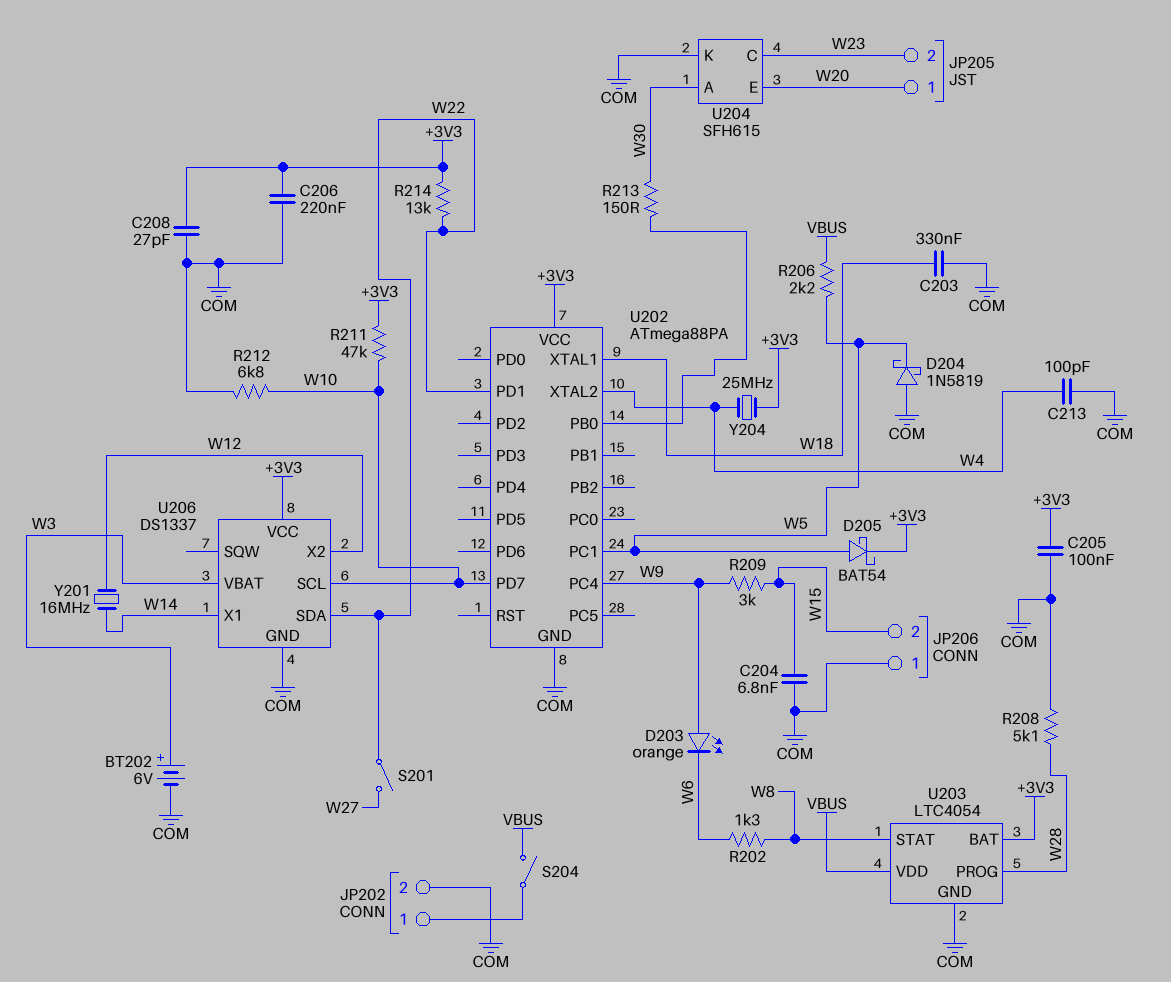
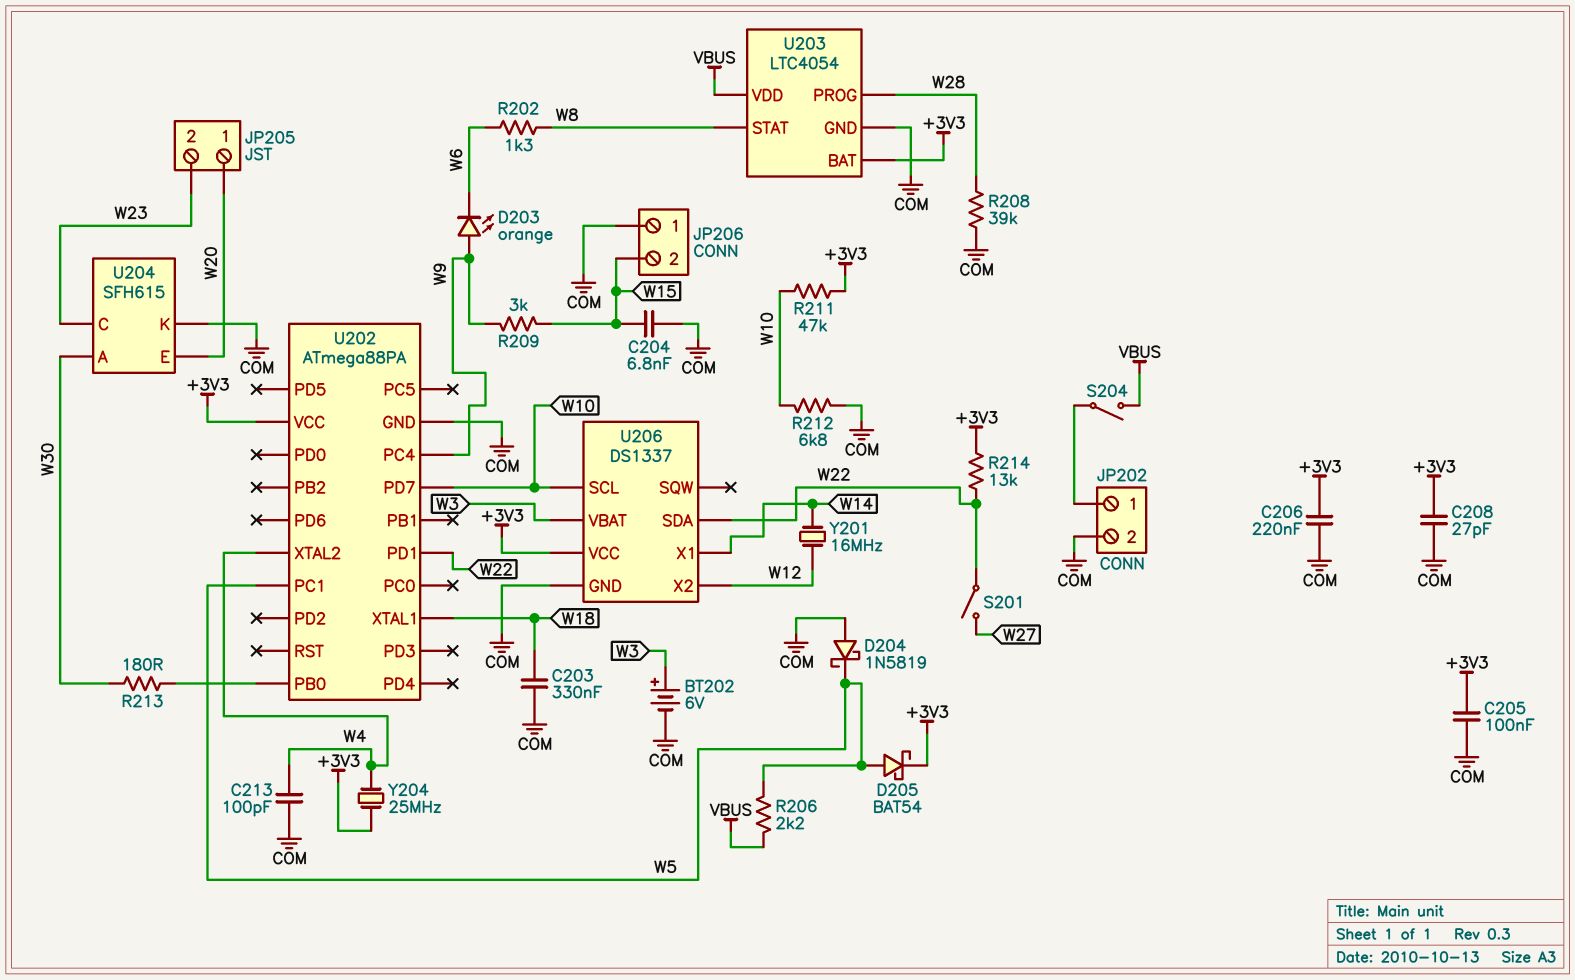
R208: 5.1k (COM, W28) -> 39k (COM, W28)
R213: 150 (U202/PB0, W30) -> 180 (U202/PB0, W30)

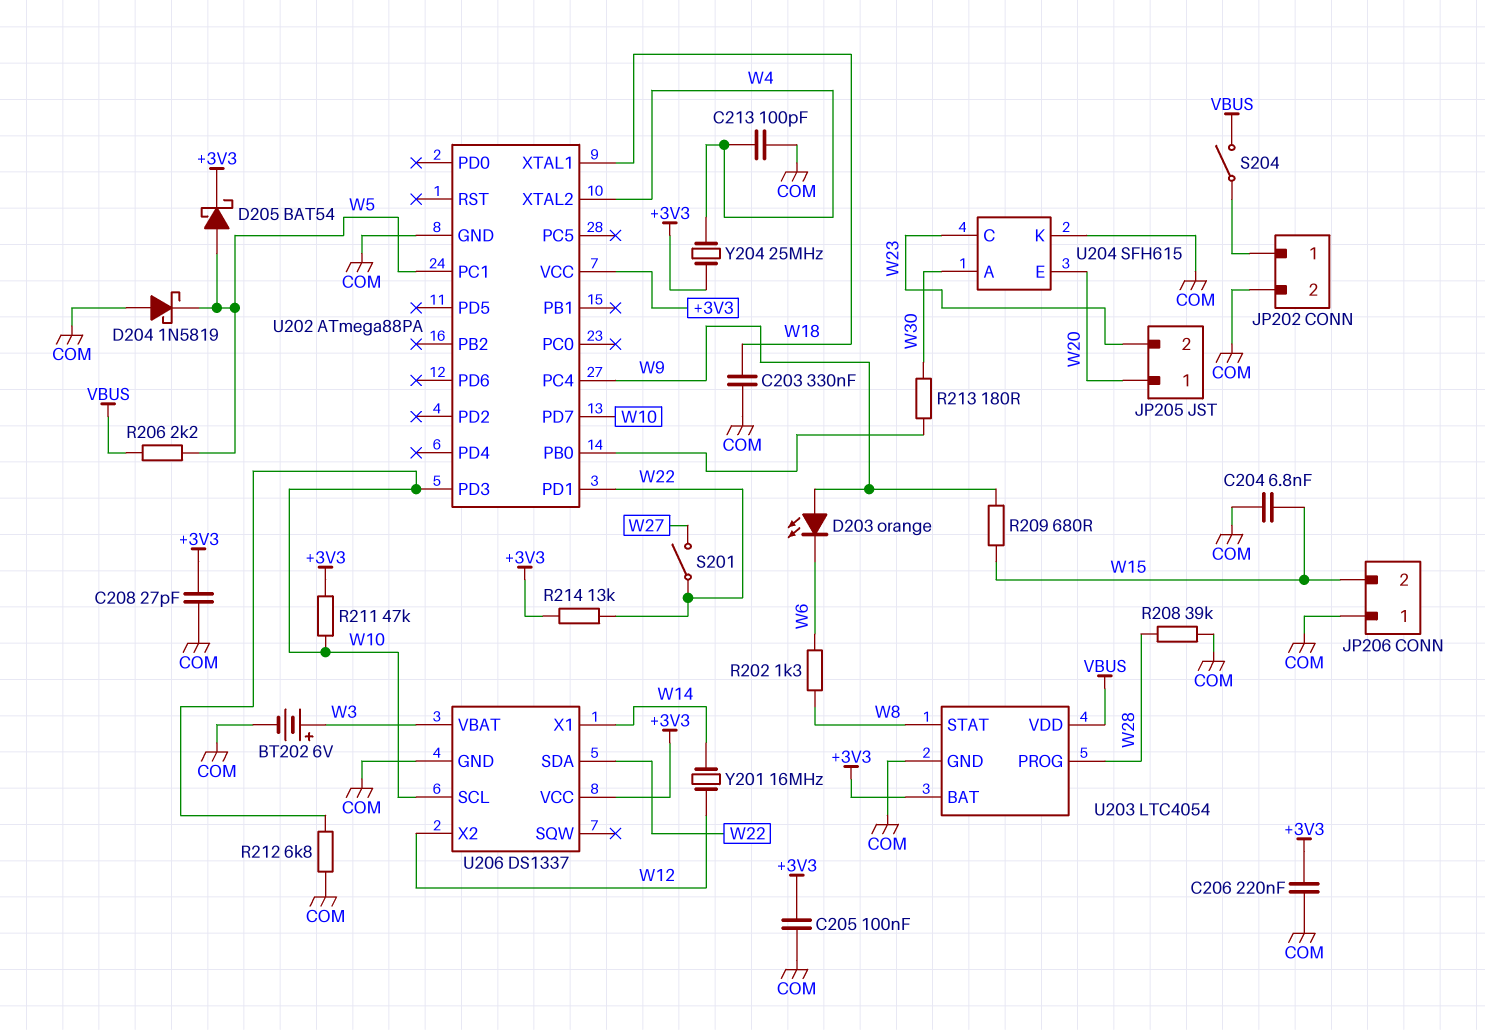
R209: 3k (W9, W15) -> 680 (W9, W15)
U202 pin PD3: none -> W10

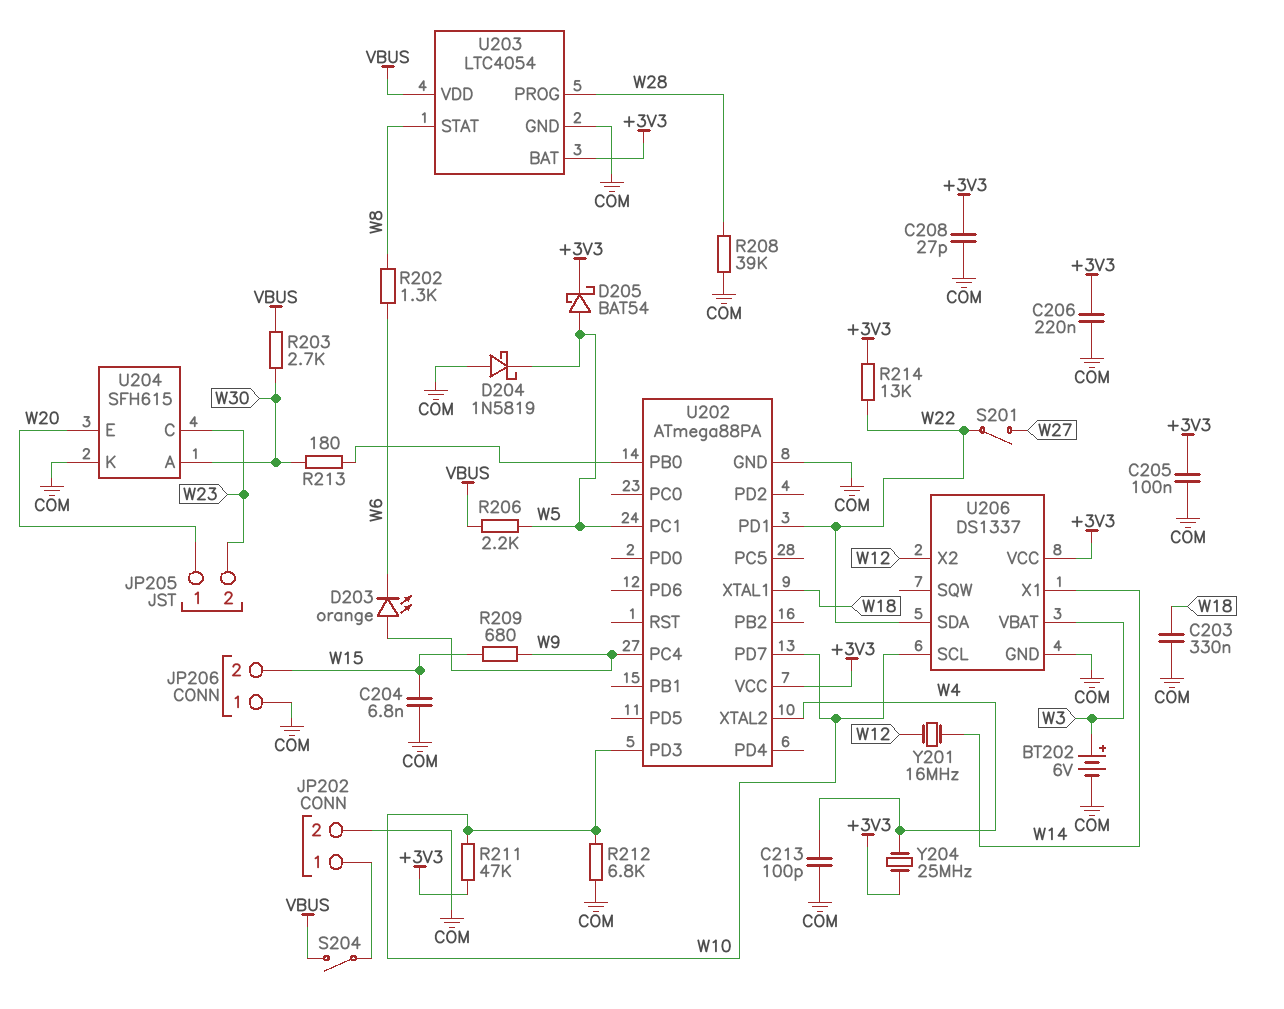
R203: none -> 2.7k (VBUS, W30)

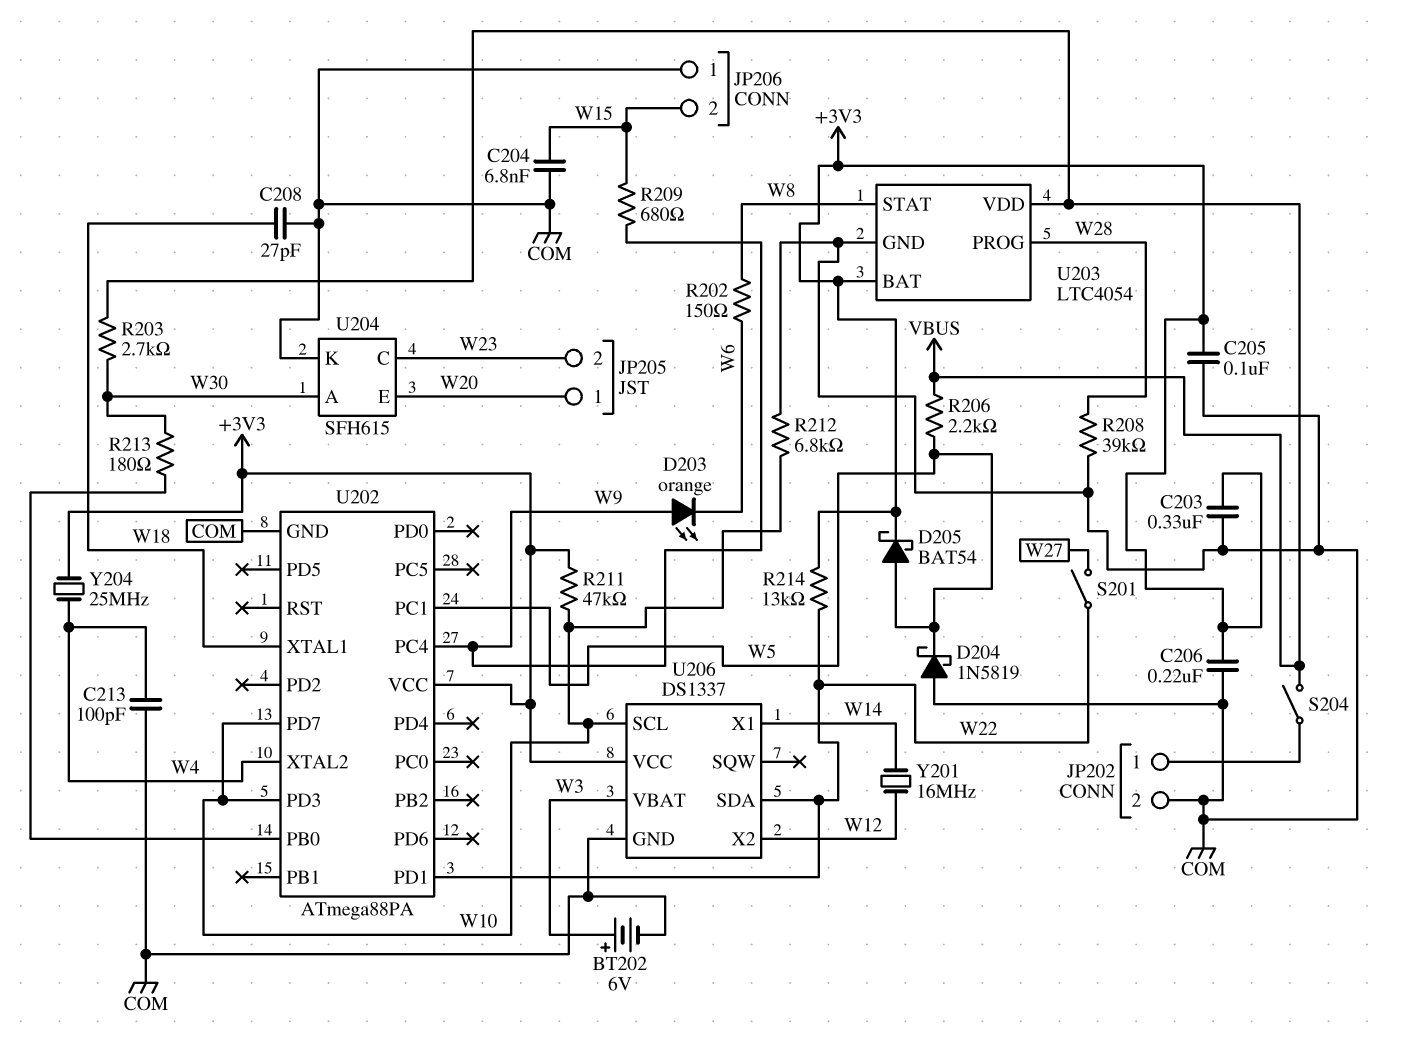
C203: 330nF (COM, W18) -> 330nF (+3V3, COM)
C208: 27pF (+3V3, COM) -> 27pF (COM, W18)
R202: 1.3k (W6, W8) -> 150 (W6, W8)

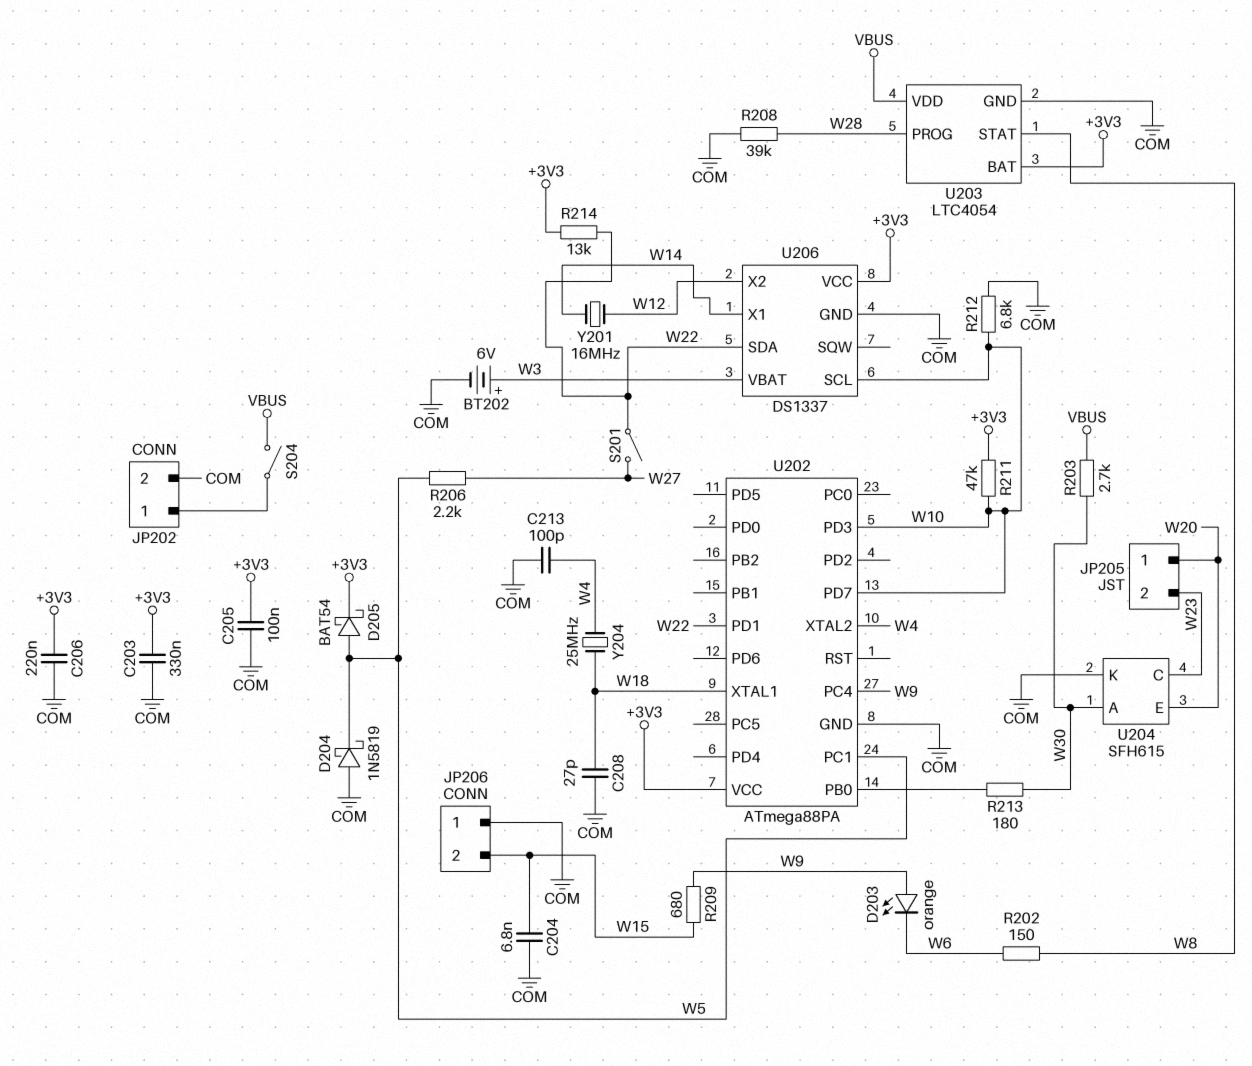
R206: 2.2k (VBUS, W5) -> 2.2k (W5, W27)
Y204: 25MHz (+3V3, W4) -> 25MHz (W4, W18)

